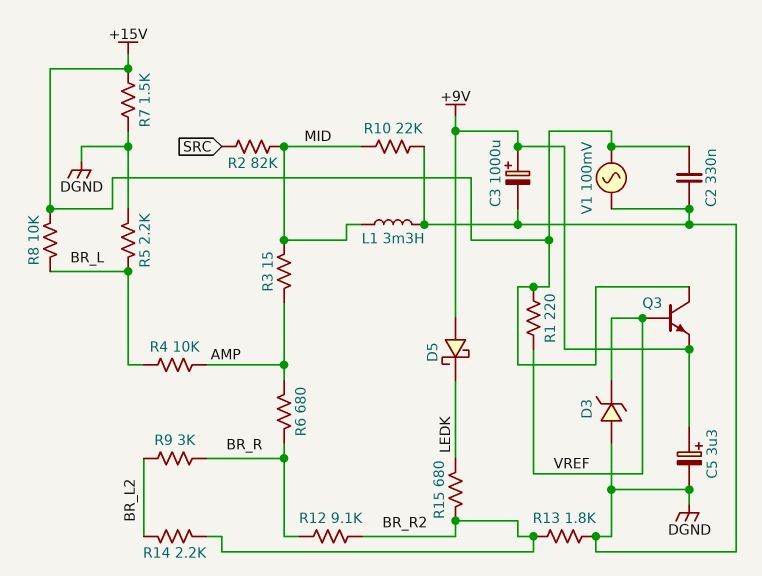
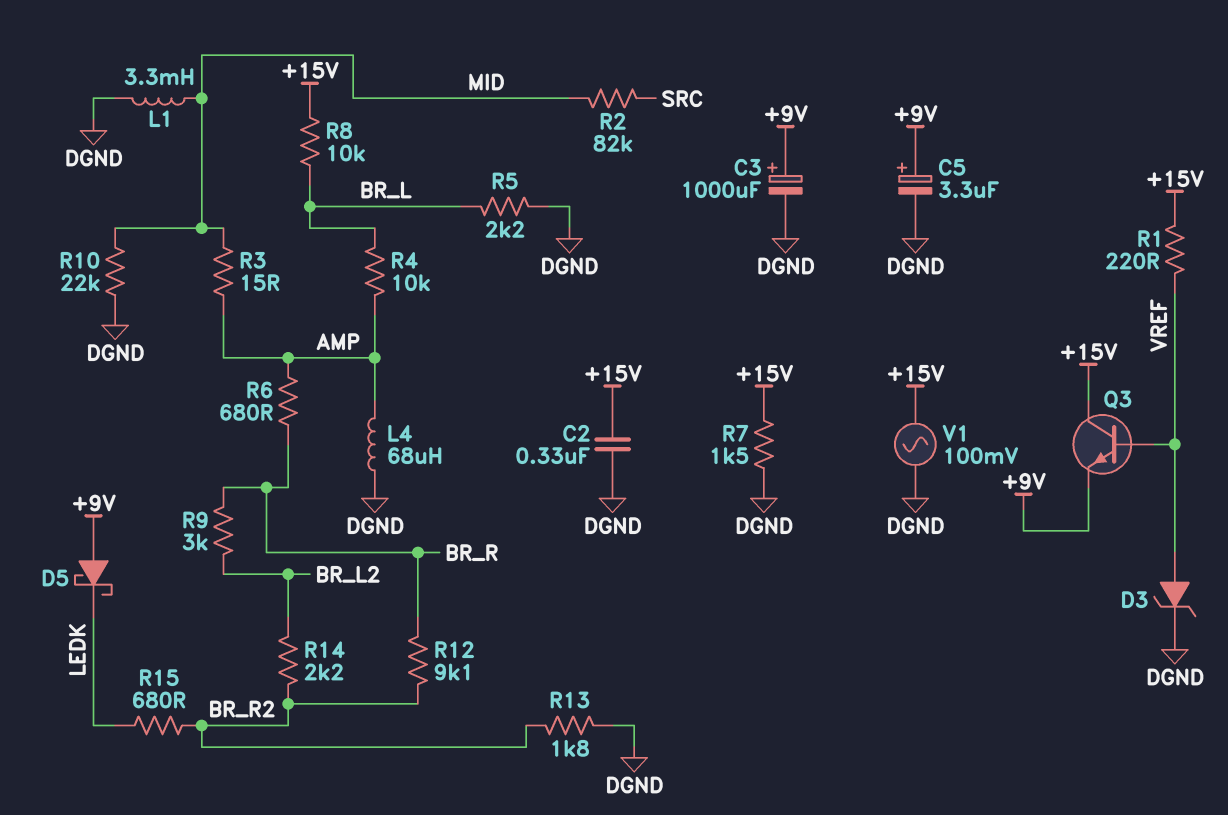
D3: zener (A DGND, K VREF) -> zener (A VREF, K DGND)
L4: none -> 68uH (AMP, DGND)

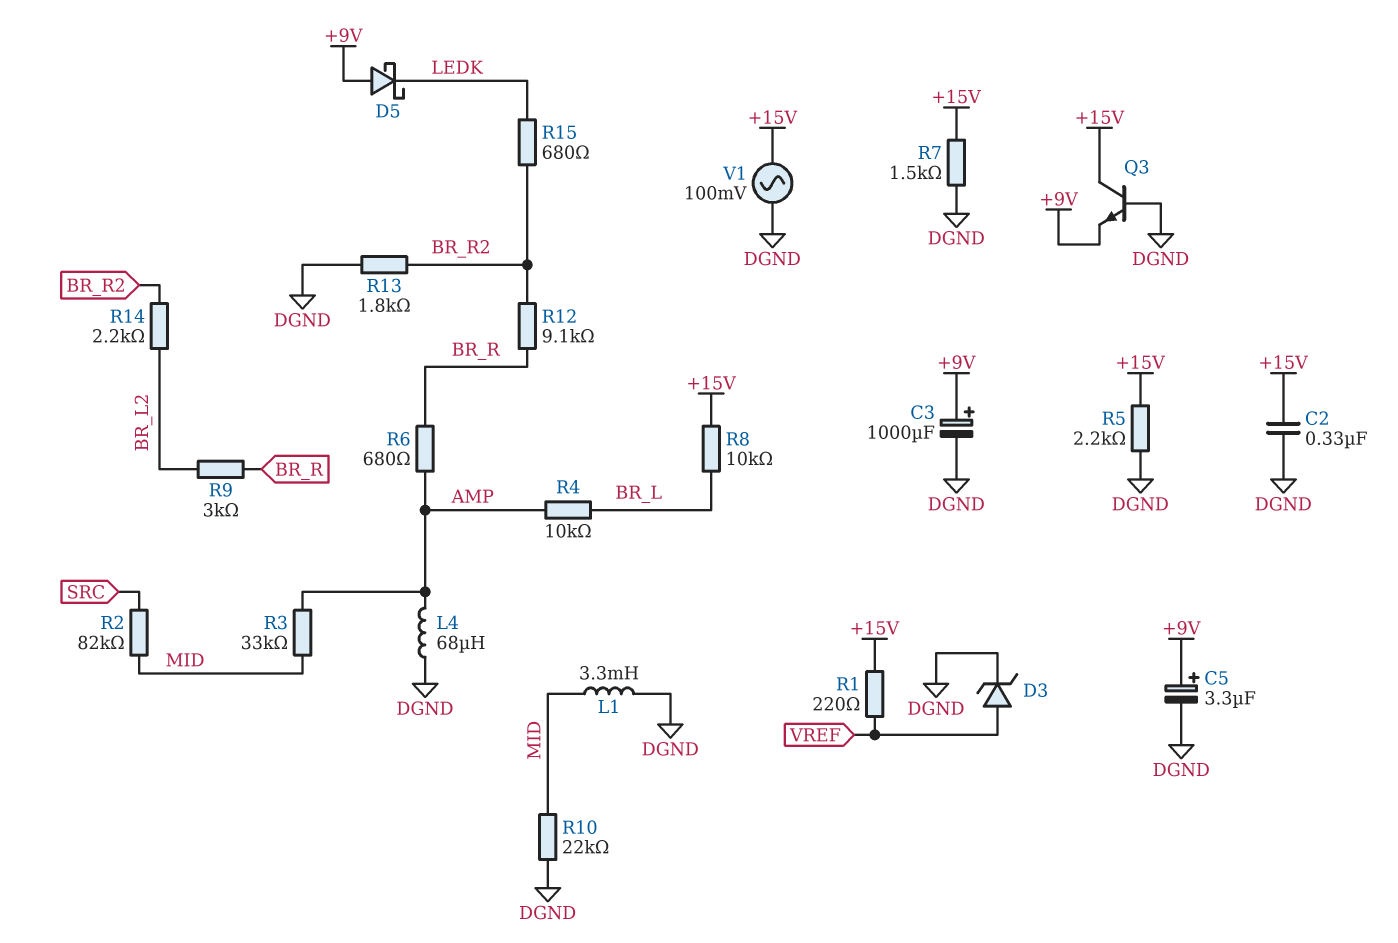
Q3: NPN (B VREF, C +15V, E +9V) -> NPN (B DGND, C +15V, E +9V)
R3: 15 (AMP, MID) -> 33k (AMP, MID)
R5: 2.2k (BR_L, DGND) -> 2.2k (+15V, DGND)

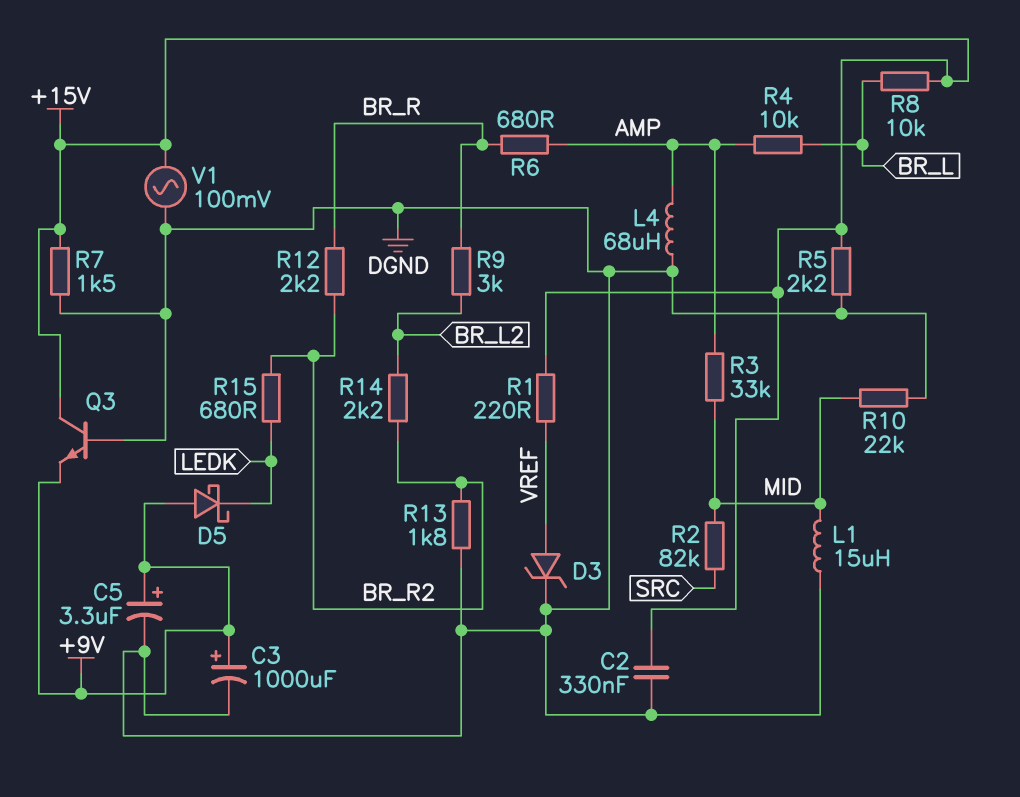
L1: 3.3mH (DGND, MID) -> 15uH (DGND, MID)
R12: 9.1k (BR_R, BR_R2) -> 2.2k (BR_R, BR_R2)

